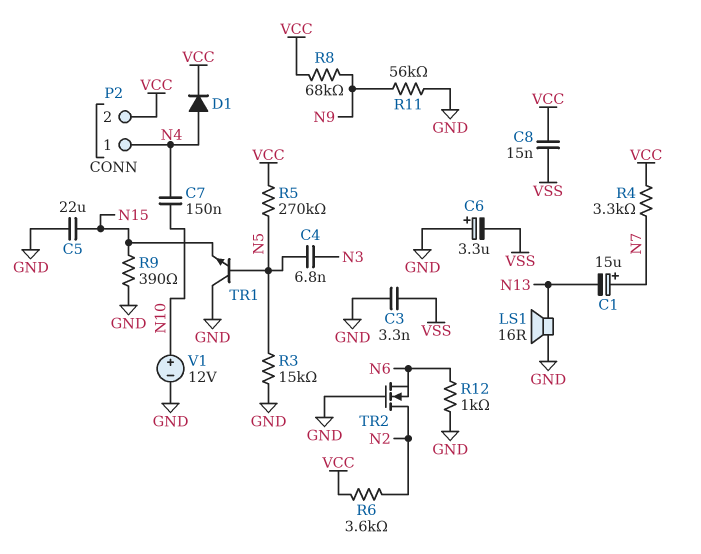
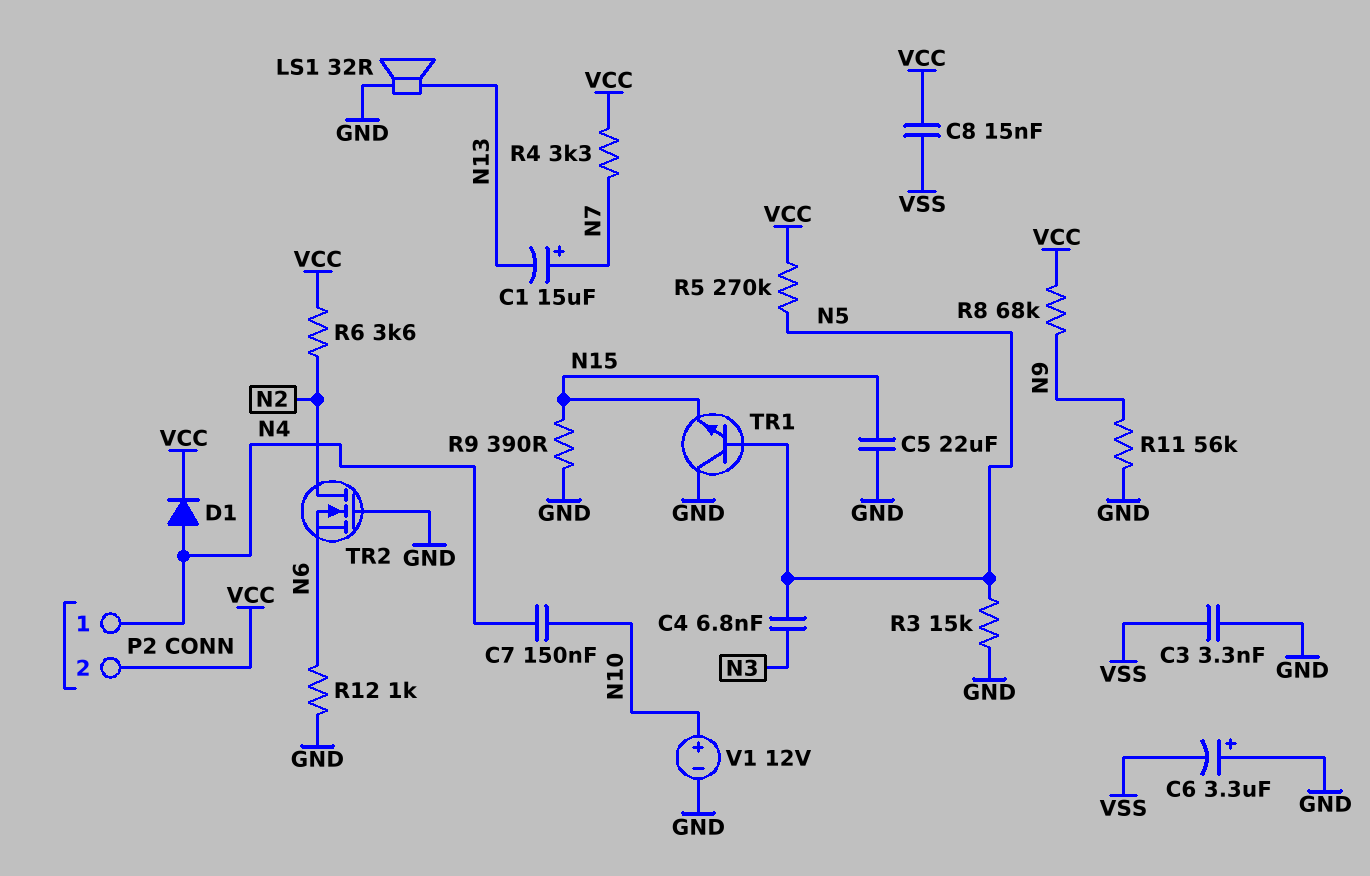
LS1: speaker 16R (GND, N13) -> speaker 32R (GND, N13)

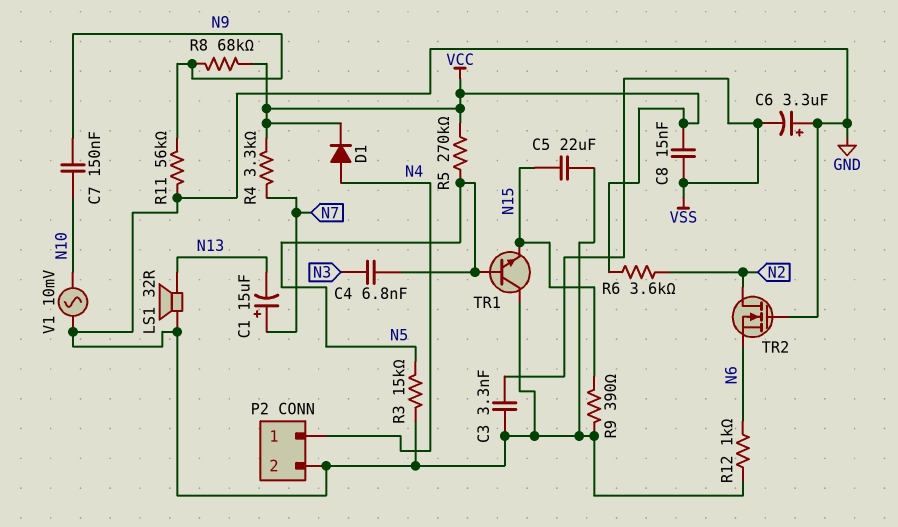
C7: 150nF (N4, N10) -> 150nF (N9, N10)
P2 pin 2: VCC -> GND
V1: 12V (plus N10, minus GND) -> AC 10mV (GND, N10)

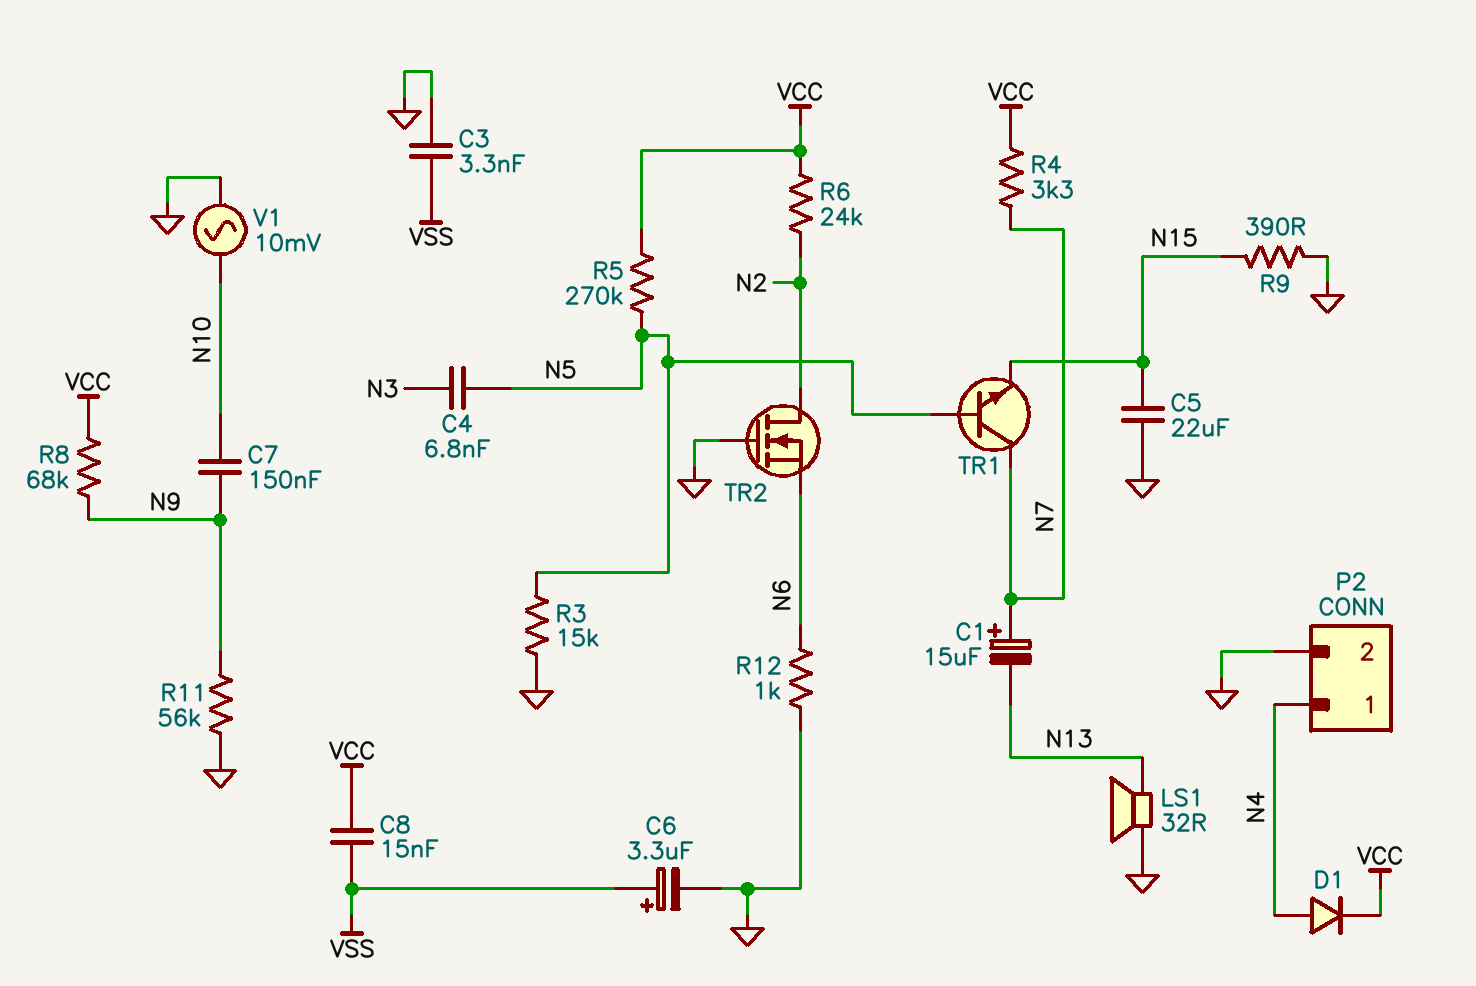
C6: 3.3uF (plus GND, minus VSS) -> 3.3uF (plus VSS, minus GND)
R6: 3.6k (N2, VCC) -> 24k (N2, VCC)
TR1: NPN (B N5, C GND, E N15) -> NPN (B N5, C N7, E N15)

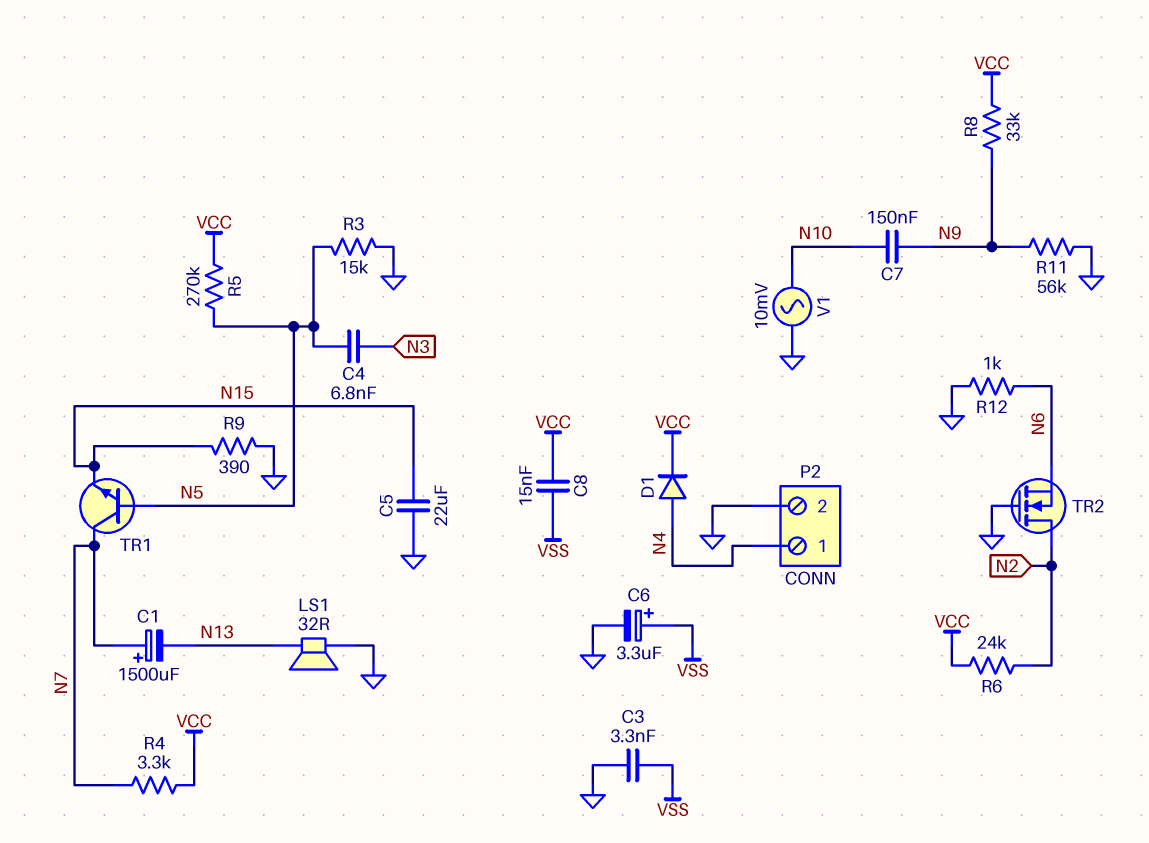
C1: 15uF (plus N7, minus N13) -> 1500uF (plus N7, minus N13)
R8: 68k (N9, VCC) -> 33k (N9, VCC)

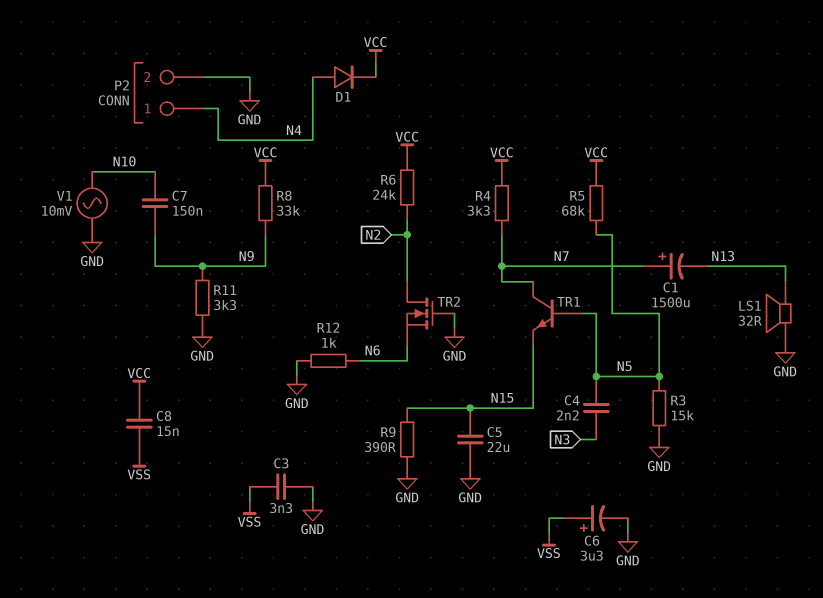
C4: 6.8nF (N3, N5) -> 2.2nF (N3, N5)
R5: 270k (N5, VCC) -> 68k (N5, VCC)
R11: 56k (GND, N9) -> 3.3k (GND, N9)

